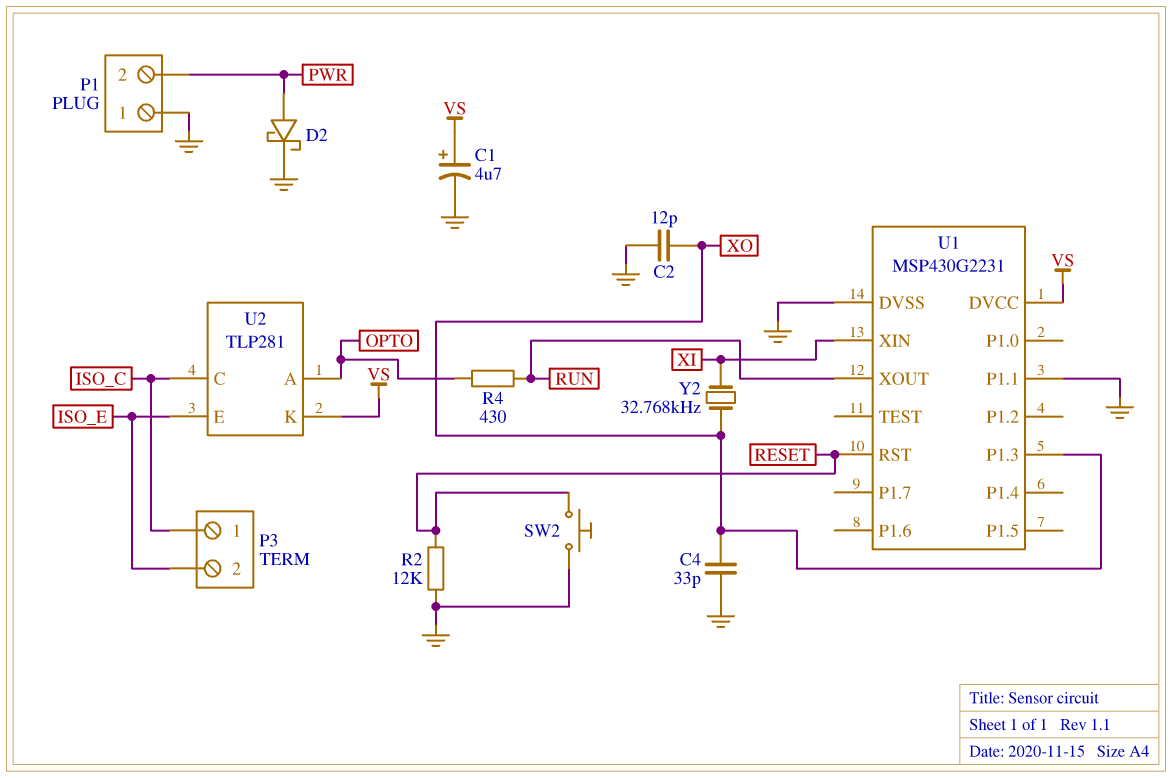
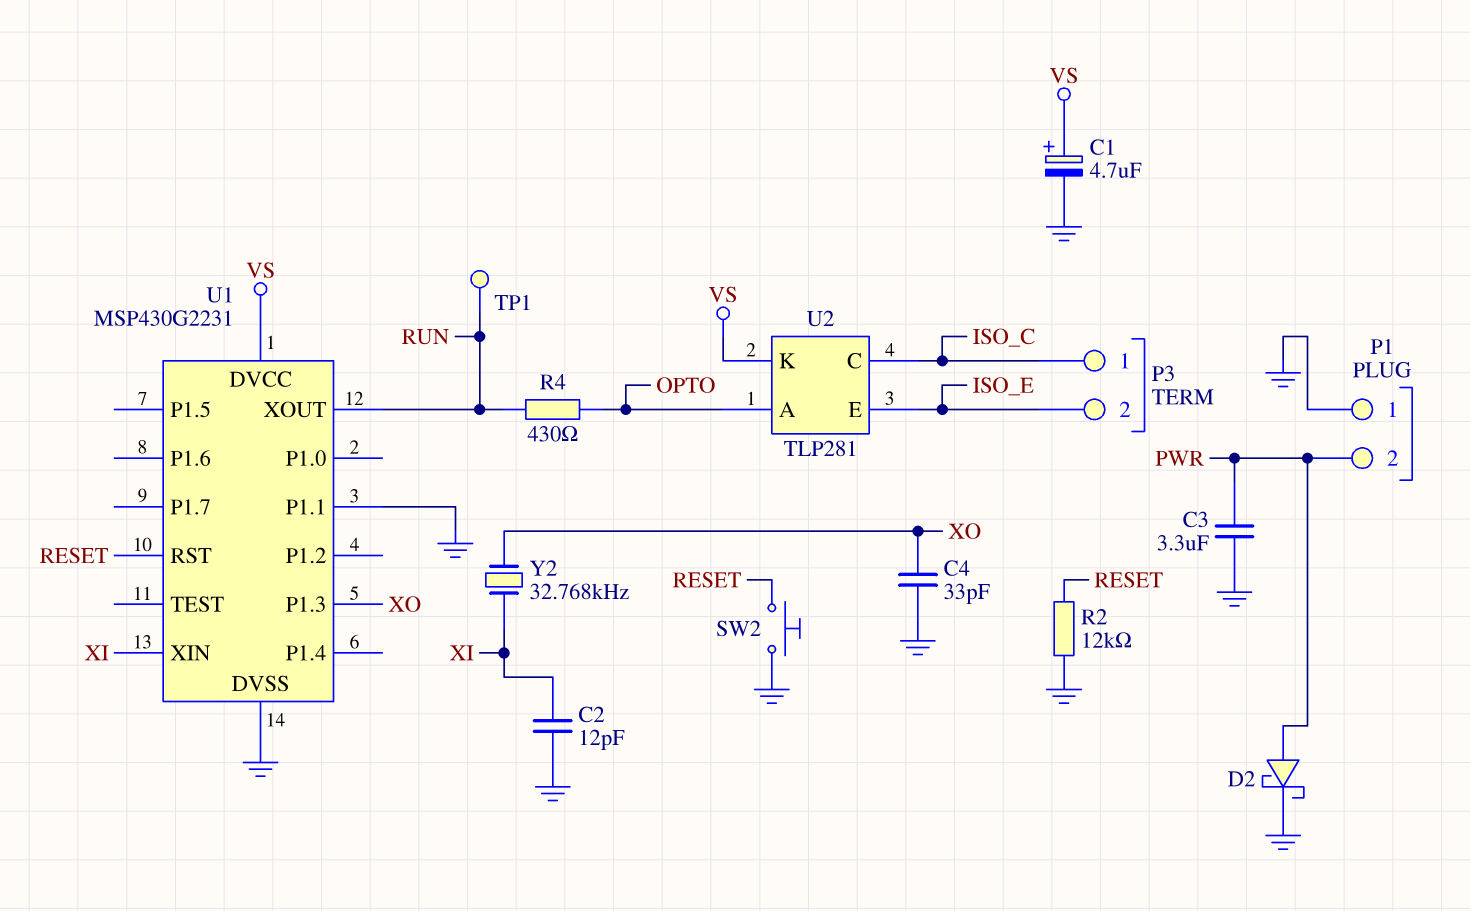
C2: 12pF (GND, XO) -> 12pF (GND, XI)
C3: none -> 3.3uF (GND, PWR)
TP1: none -> test point (RUN)

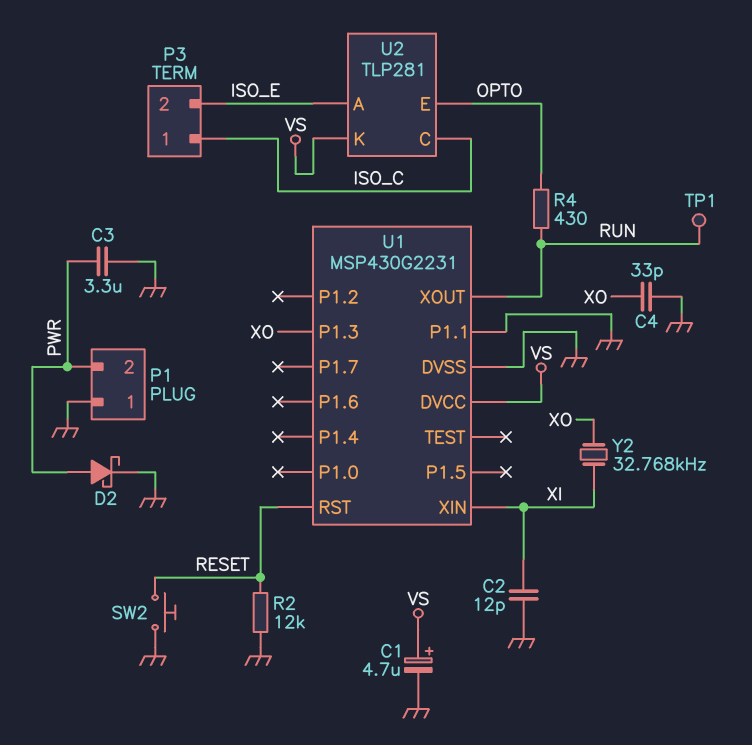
U2 pin A: OPTO -> ISO_E
U2 pin E: ISO_E -> OPTO

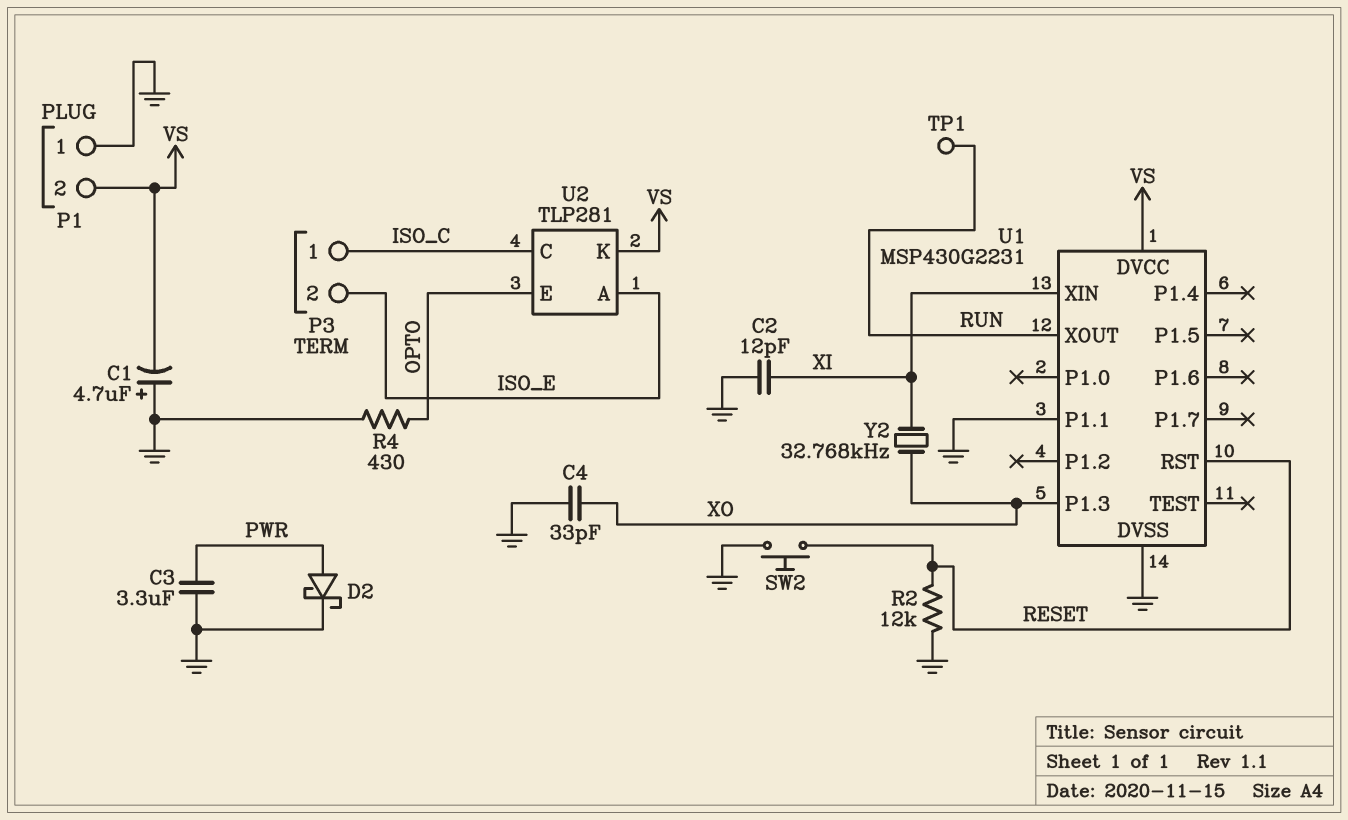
C1: 4.7uF (plus VS, minus GND) -> 4.7uF (plus GND, minus VS)
P1 pin 2: PWR -> VS
R4: 430 (OPTO, RUN) -> 430 (GND, OPTO)

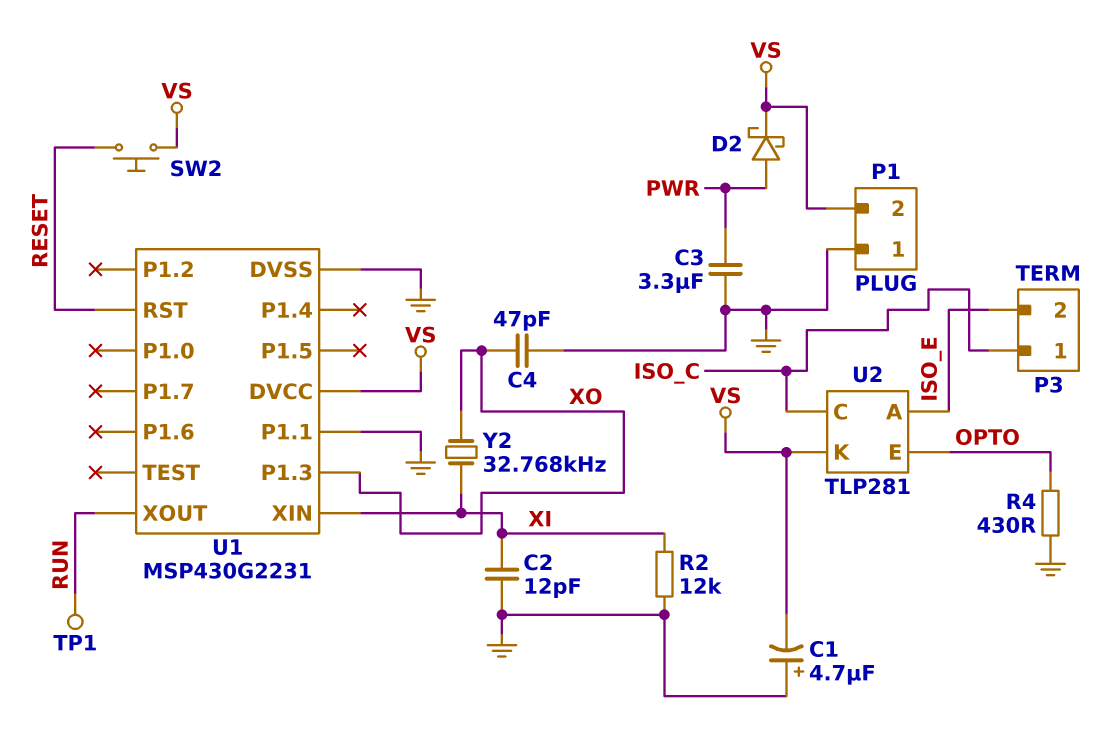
C4: 33pF (GND, XO) -> 47pF (GND, XO)
D2: schottky (A PWR, K GND) -> schottky (A PWR, K VS)
R2: 12k (GND, RESET) -> 12k (GND, XI)
SW2: button (GND, RESET) -> button (RESET, VS)

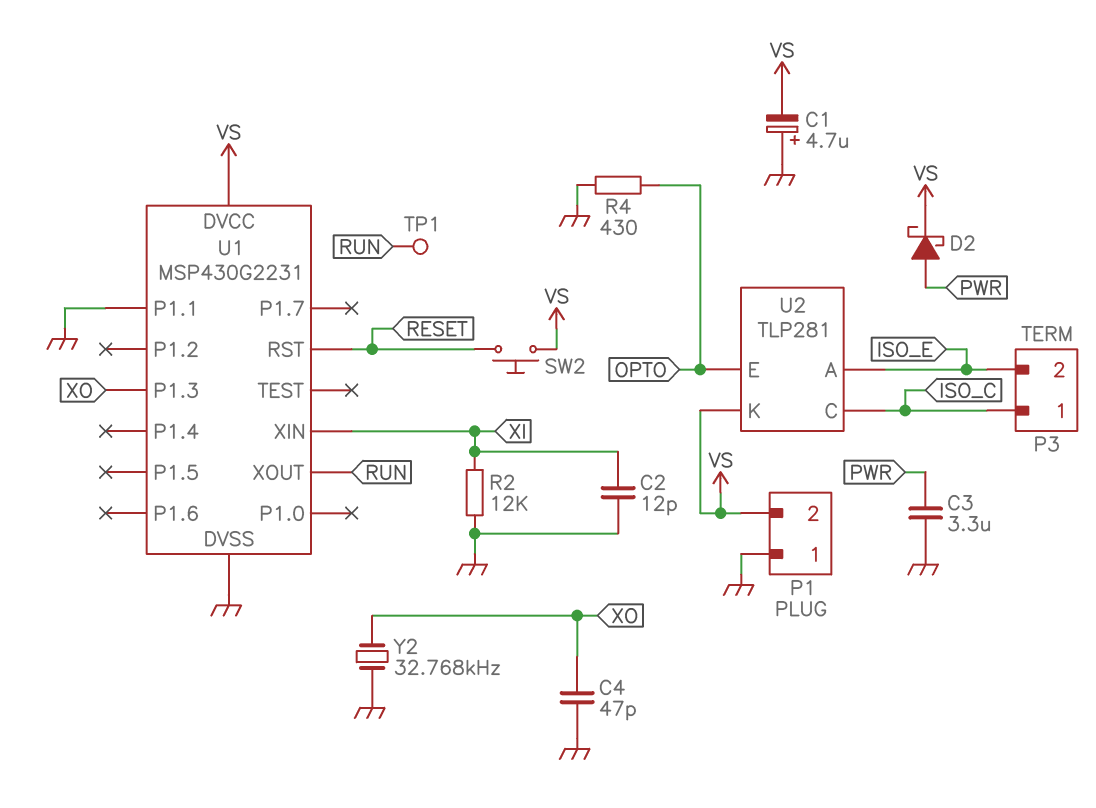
Y2: 32.768kHz (XI, XO) -> 32.768kHz (GND, XO)

